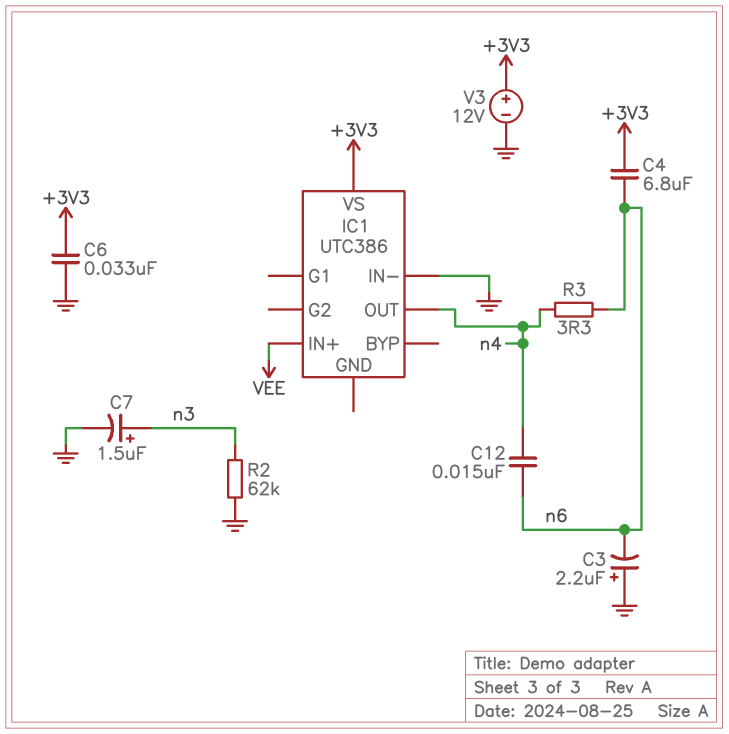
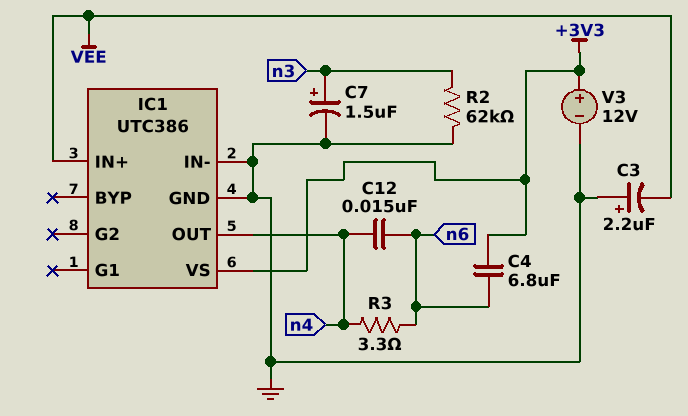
C3: 2.2uF (plus GND, minus n6) -> 2.2uF (plus GND, minus VEE)
C6: 33nF (+3V3, GND) -> none
IC1 pin GND: none -> GND

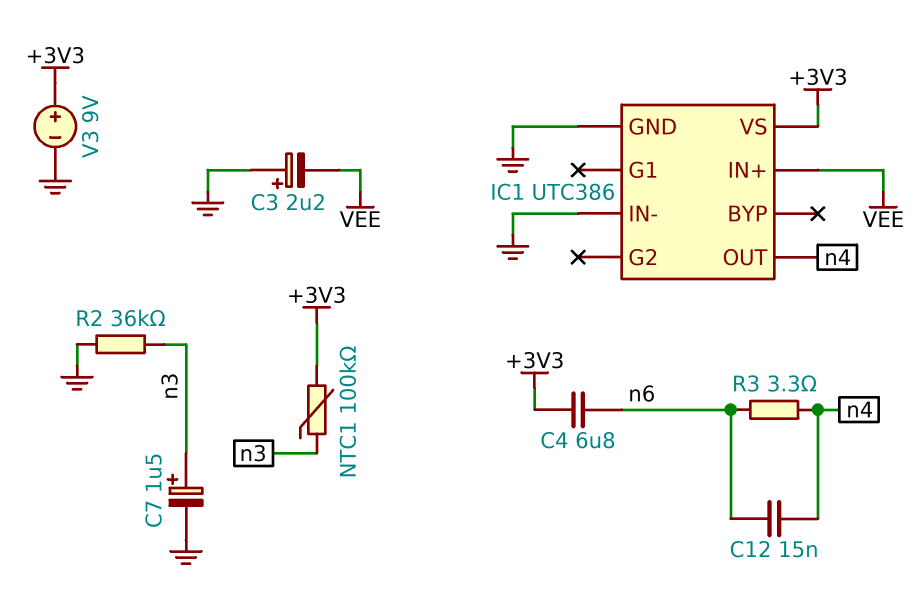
NTC1: none -> 100k (+3V3, n3)
R2: 62k (GND, n3) -> 36k (GND, n3)
V3: 12V (plus +3V3, minus GND) -> 9V (plus +3V3, minus GND)

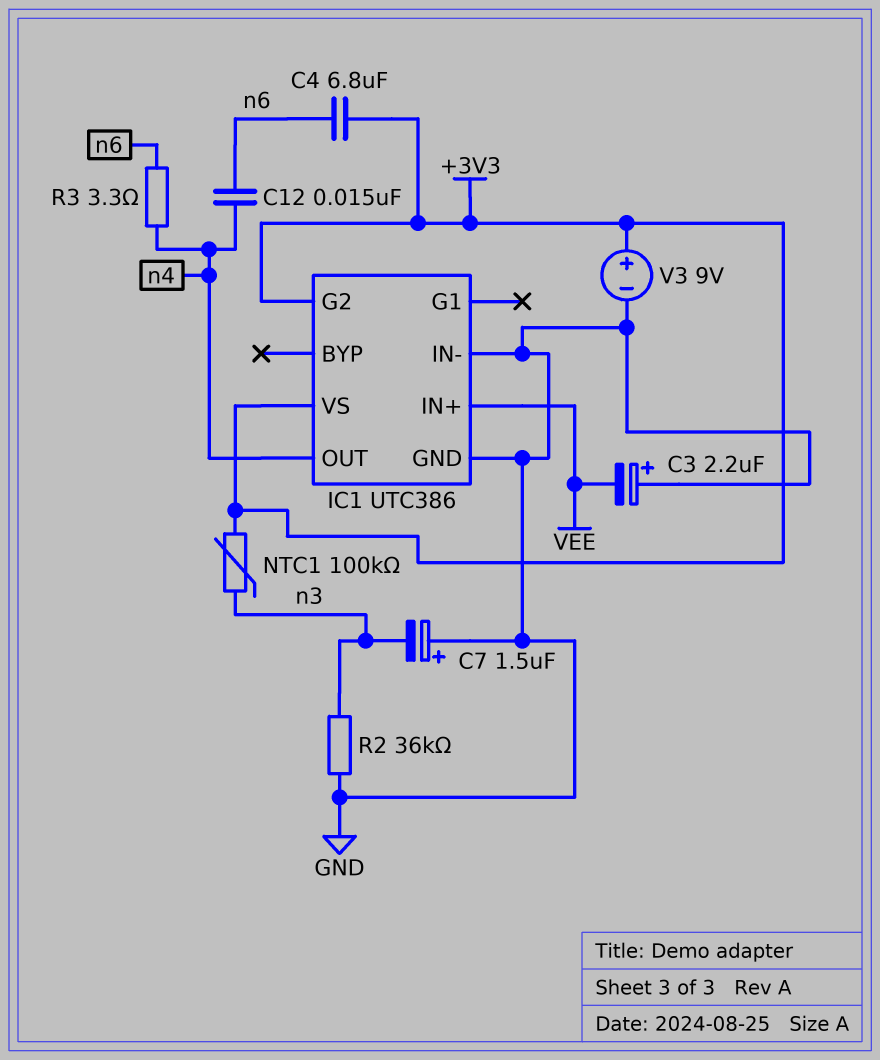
C7: 1.5uF (plus n3, minus GND) -> 1.5uF (plus GND, minus n3)
IC1 pin G2: none -> +3V3

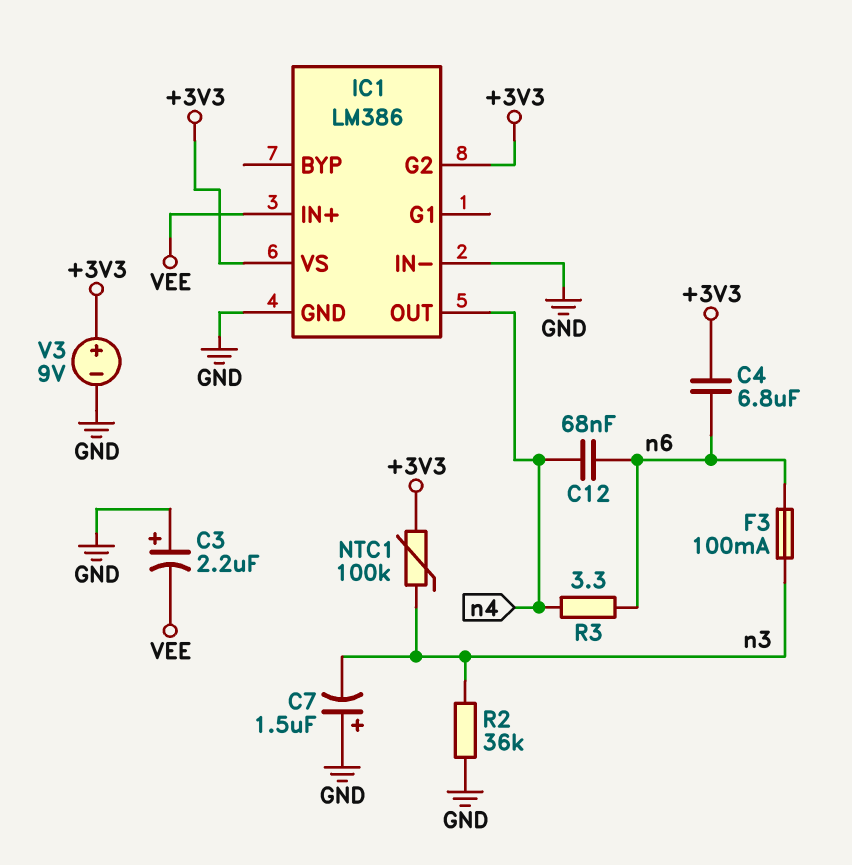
C12: 15nF (n4, n6) -> 68nF (n4, n6)
F3: none -> 100mA (n3, n6)
IC1: UTC386 -> LM386

